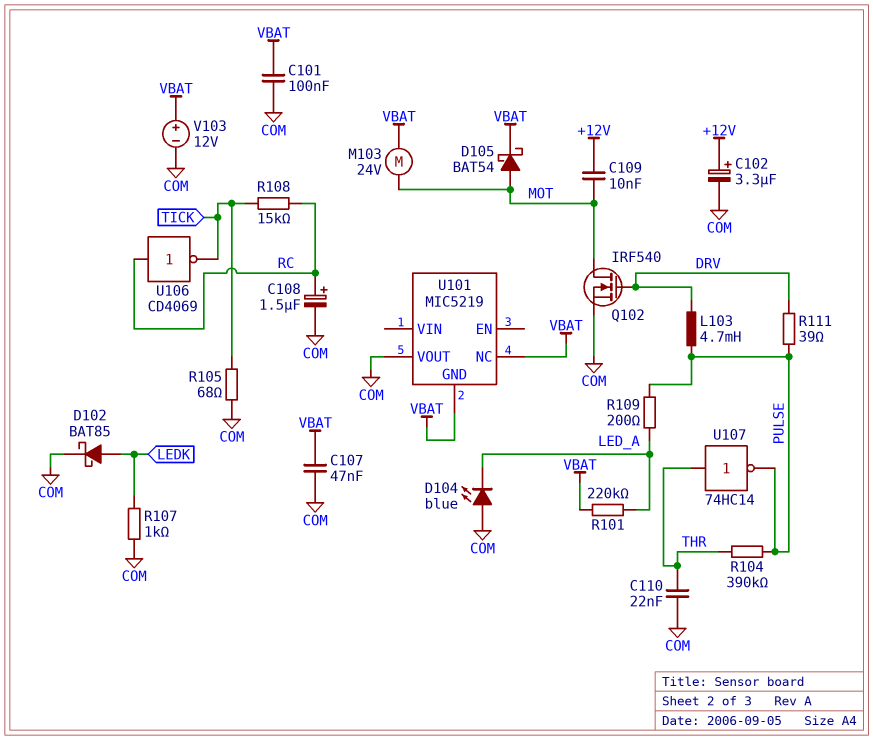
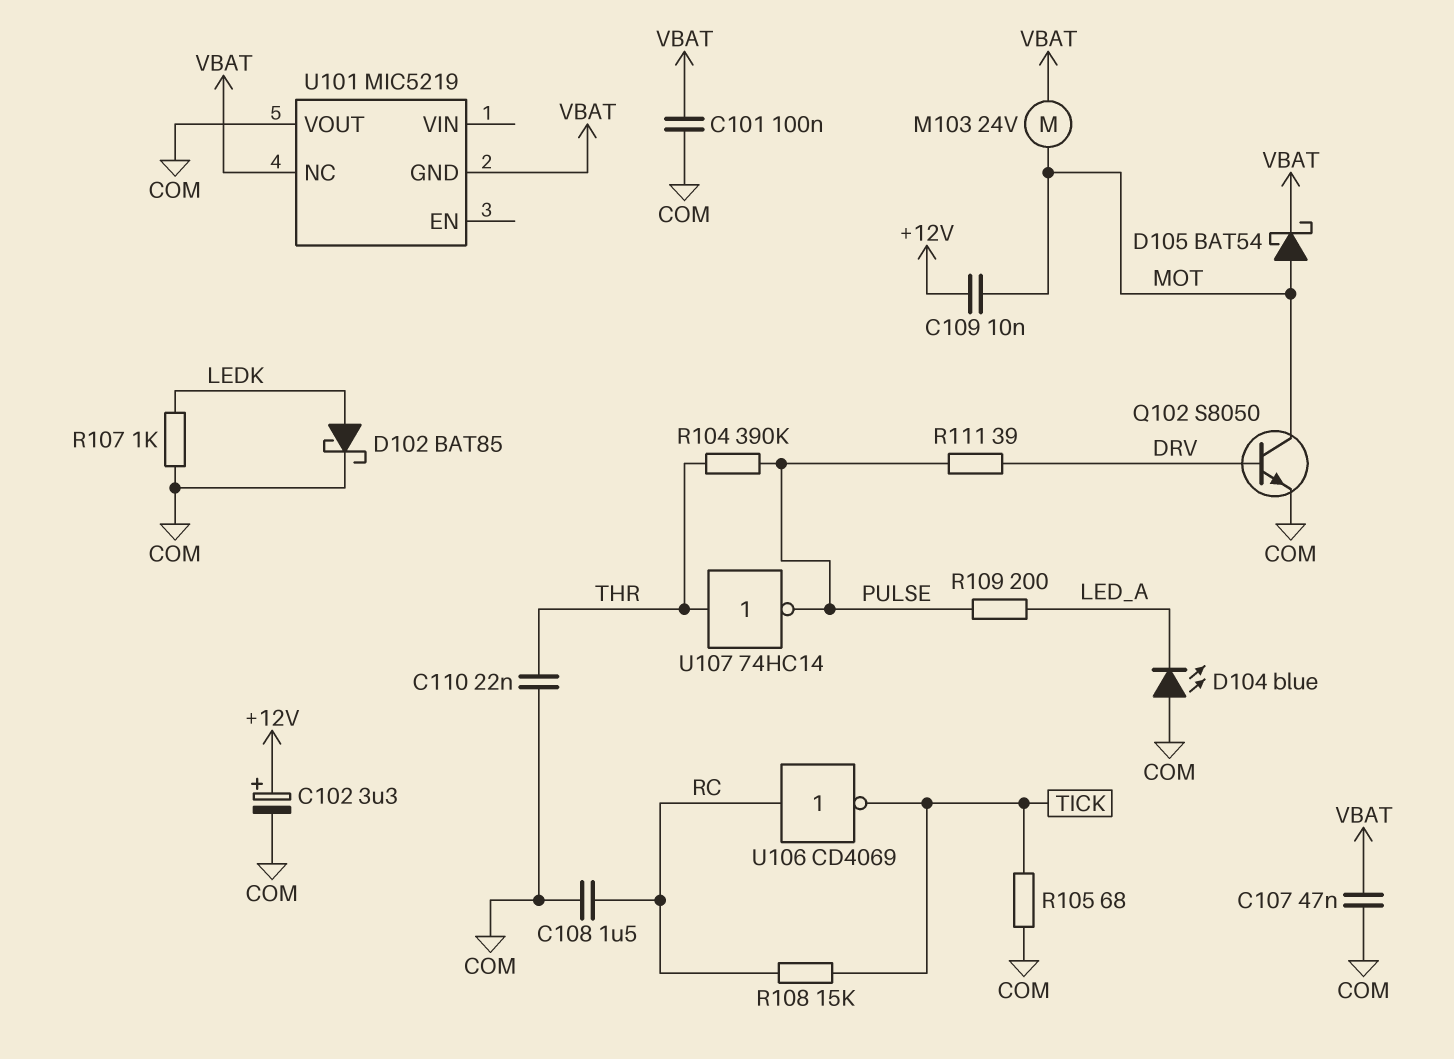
C108: 1.5uF (plus RC, minus COM) -> 1.5uF (COM, RC)
L103: 4.7mH (DRV, PULSE) -> none
Q102: NMOS IRF540 (G DRV, D MOT, S COM) -> NPN S8050 (B DRV, C MOT, E COM)
R101: 220k (LED_A, VBAT) -> none
V103: 12V (plus VBAT, minus COM) -> none

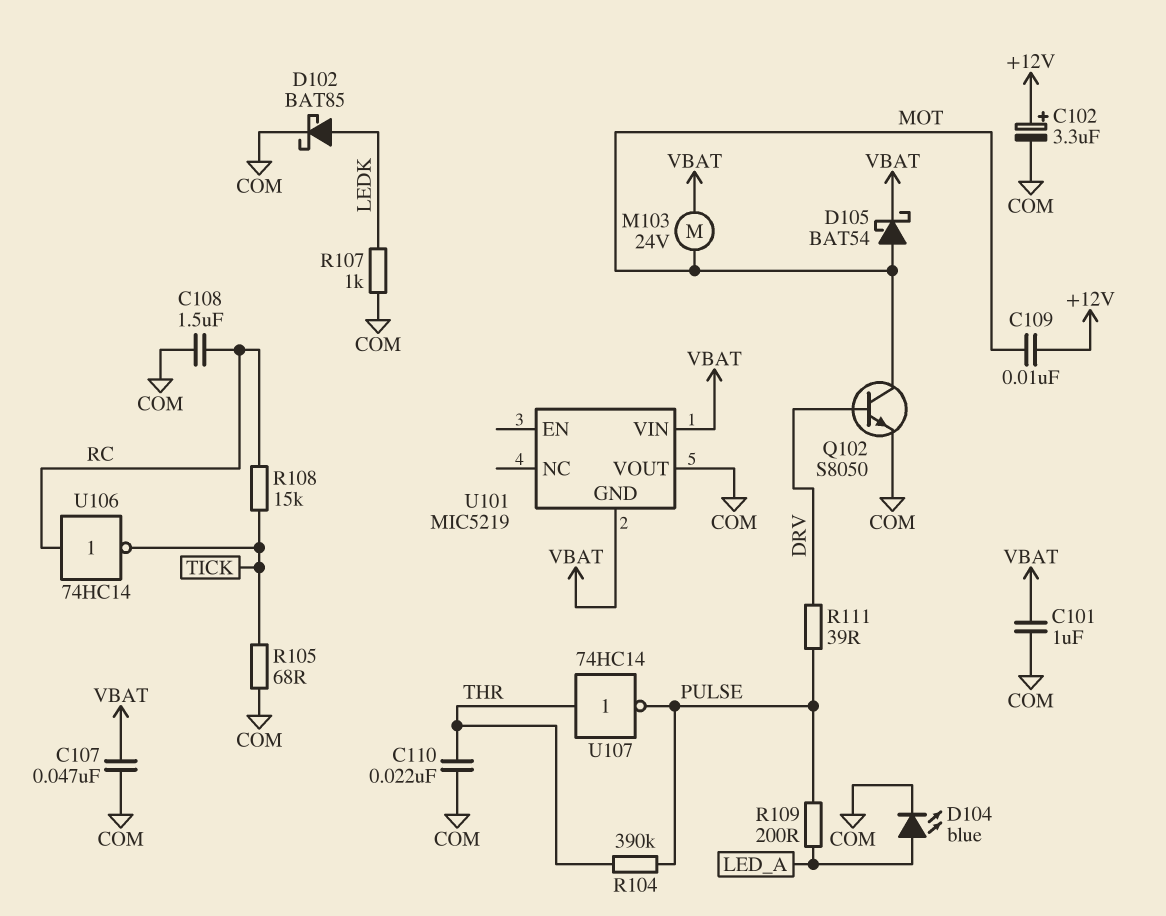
C101: 100nF (COM, VBAT) -> 1uF (COM, VBAT)
D104: LED blue (A COM, K LED_A) -> LED blue (A LED_A, K COM)
U101 pin NC: VBAT -> none
U101 pin VIN: none -> VBAT
U106: NOT CD4069 (in RC, out TICK) -> NOT 74HC14 (in RC, out TICK)

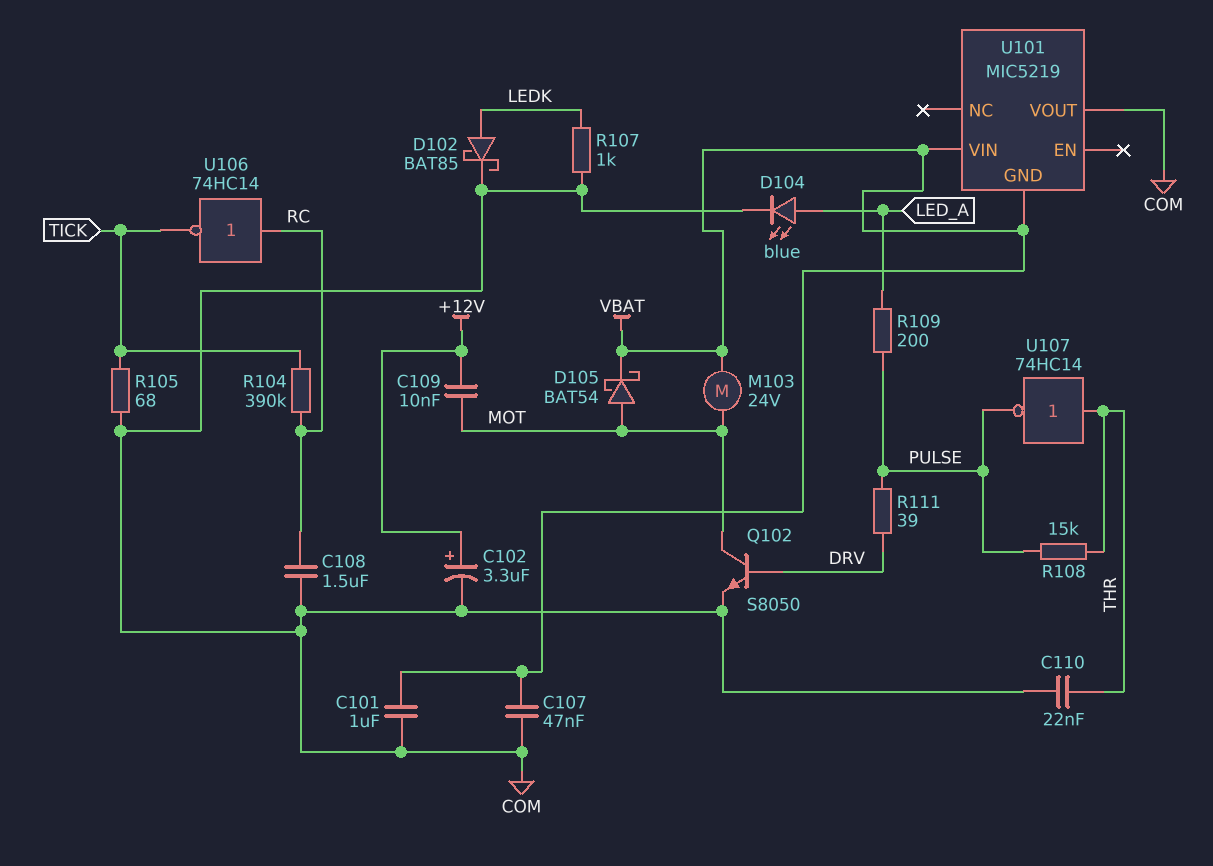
R104: 390k (PULSE, THR) -> 390k (RC, TICK)
R108: 15k (RC, TICK) -> 15k (PULSE, THR)

